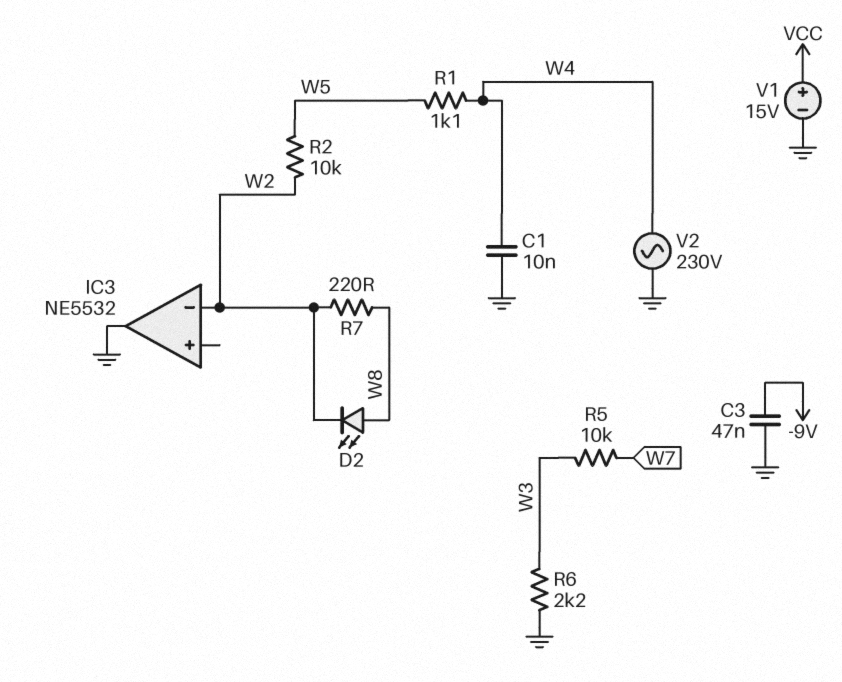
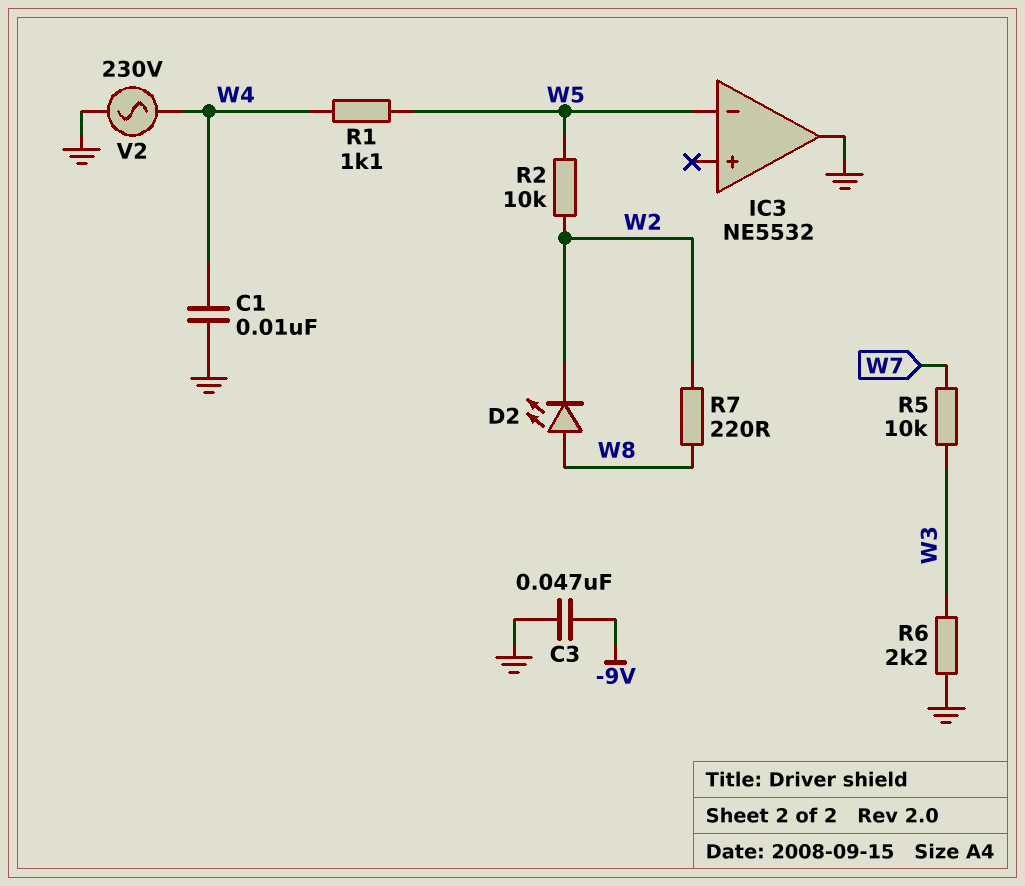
IC3 pin in-: W2 -> W5
V1: 15V (plus VCC, minus GND) -> none

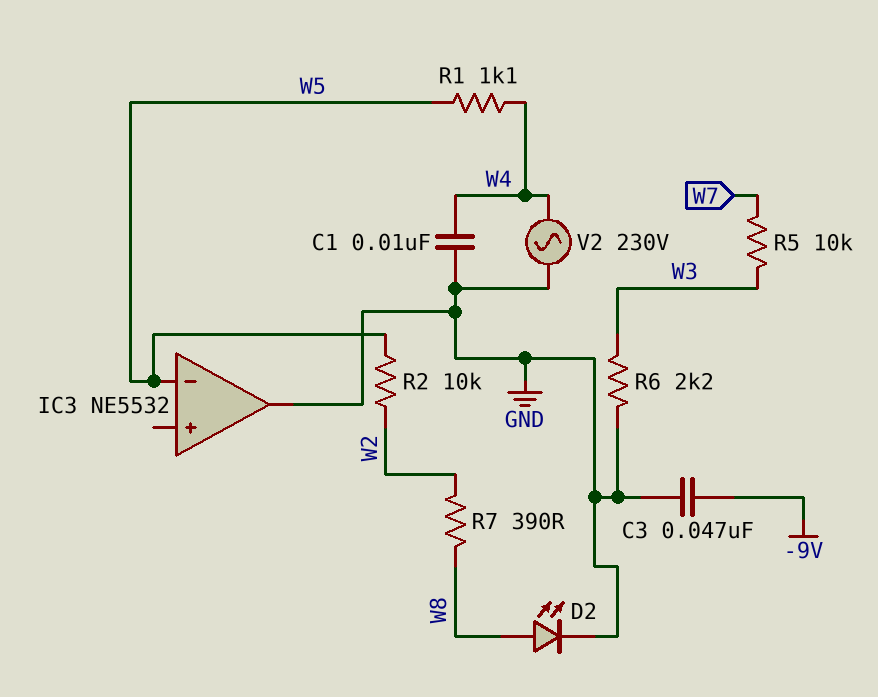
D2: LED (A W8, K W2) -> LED (A W8, K GND)
R7: 220 (W2, W8) -> 390 (W2, W8)

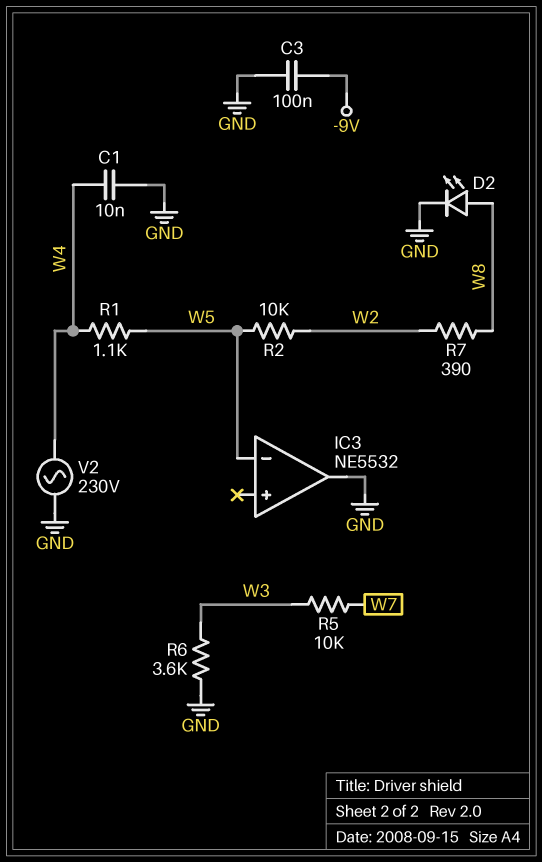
C3: 47nF (-9V, GND) -> 100nF (-9V, GND)
R6: 2.2k (GND, W3) -> 3.6k (GND, W3)

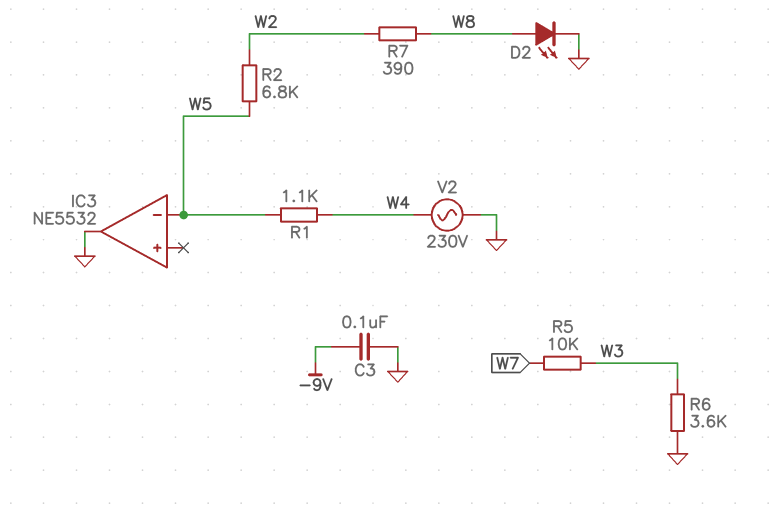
C1: 10nF (GND, W4) -> none
R2: 10k (W2, W5) -> 6.8k (W2, W5)

